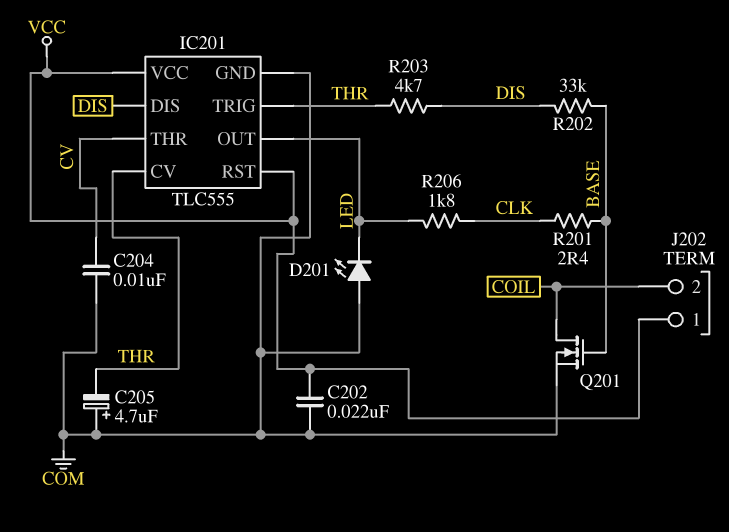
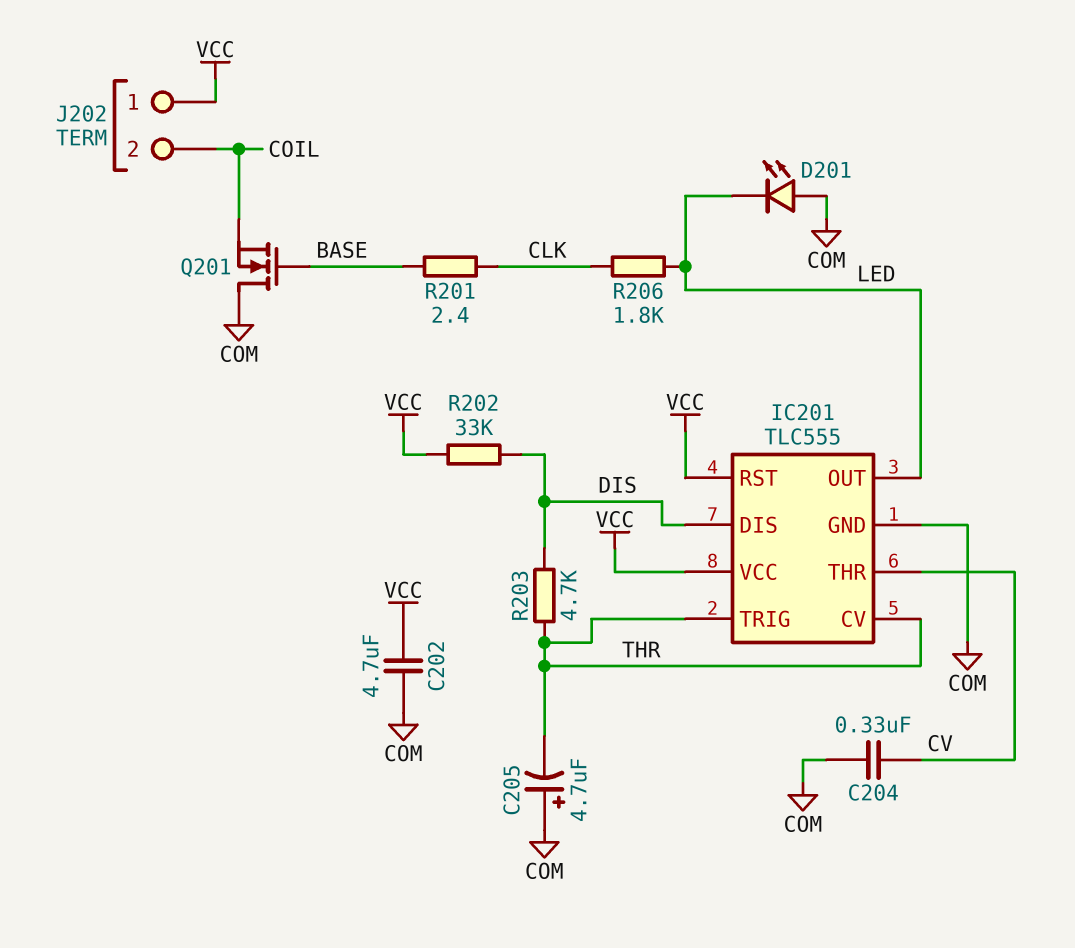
C202: 22nF (COM, VCC) -> 4.7uF (COM, VCC)
C204: 10nF (COM, CV) -> 330nF (COM, CV)
Q201: NMOS (G BASE, D COIL, S COM) -> NMOS (G BASE, D COM, S COIL)
R202: 33k (BASE, DIS) -> 33k (DIS, VCC)

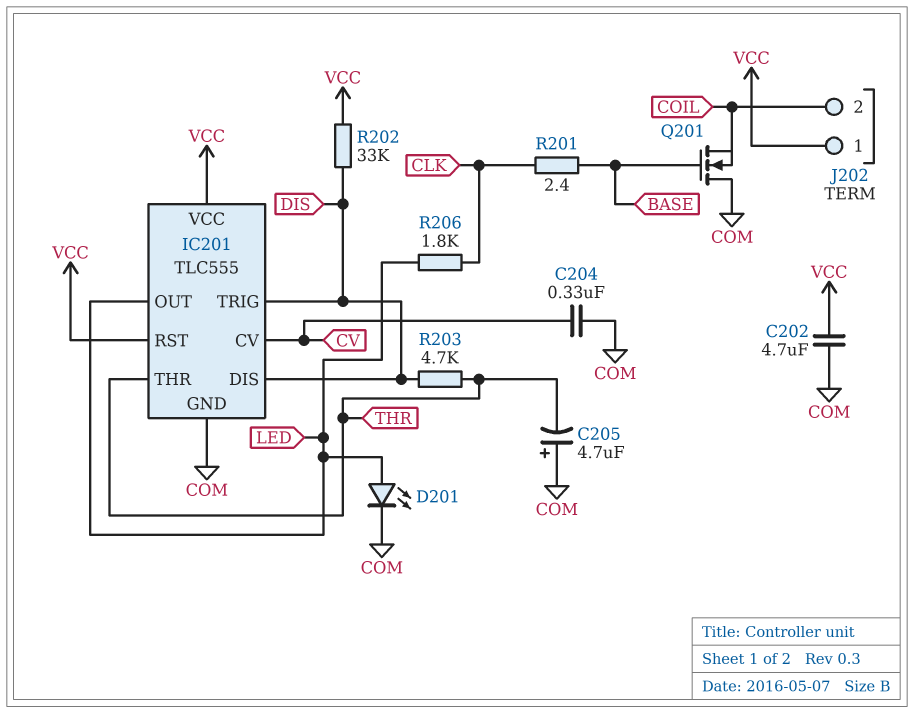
D201: LED (A COM, K LED) -> LED (A LED, K COM)
IC201 pin CV: THR -> CV
IC201 pin THR: CV -> THR
IC201 pin TRIG: THR -> DIS

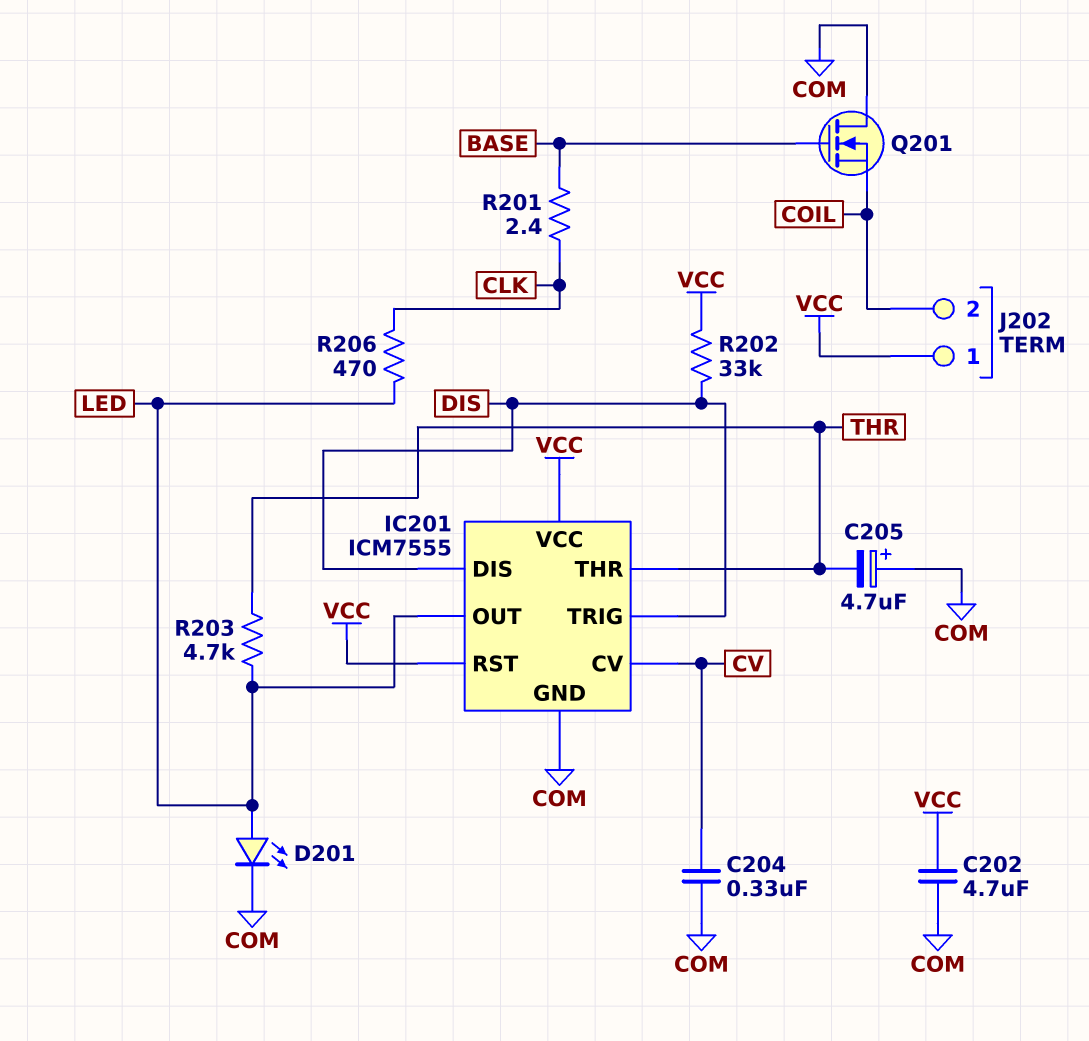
IC201: TLC555 -> ICM7555
R203: 4.7k (DIS, THR) -> 4.7k (LED, THR)
R206: 1.8k (CLK, LED) -> 470 (CLK, LED)

